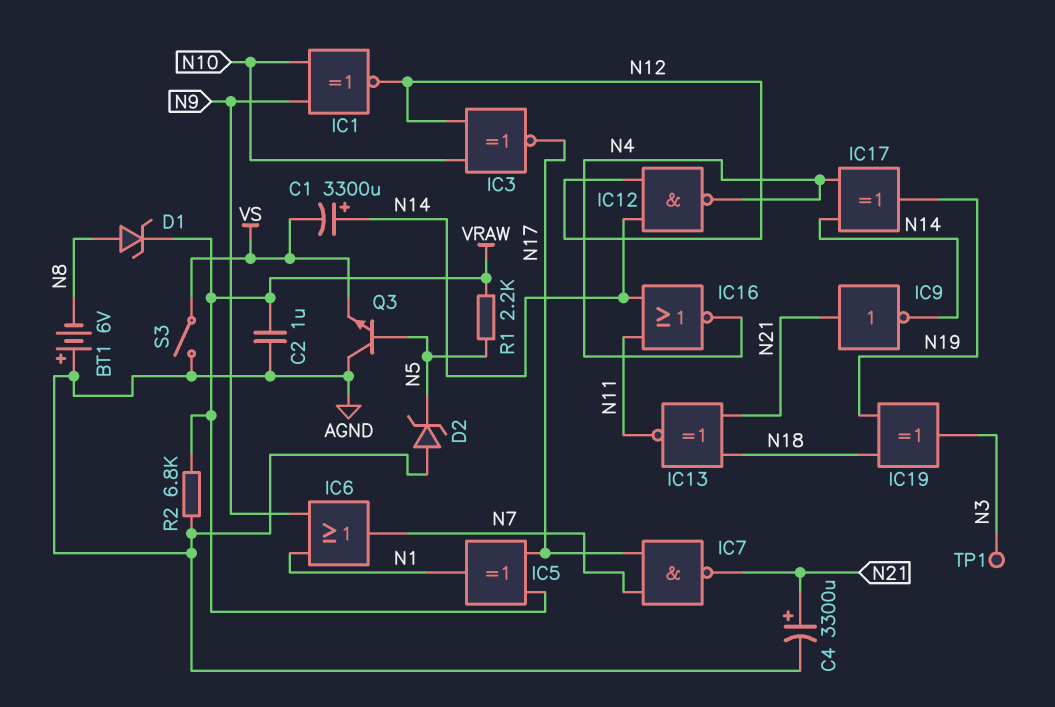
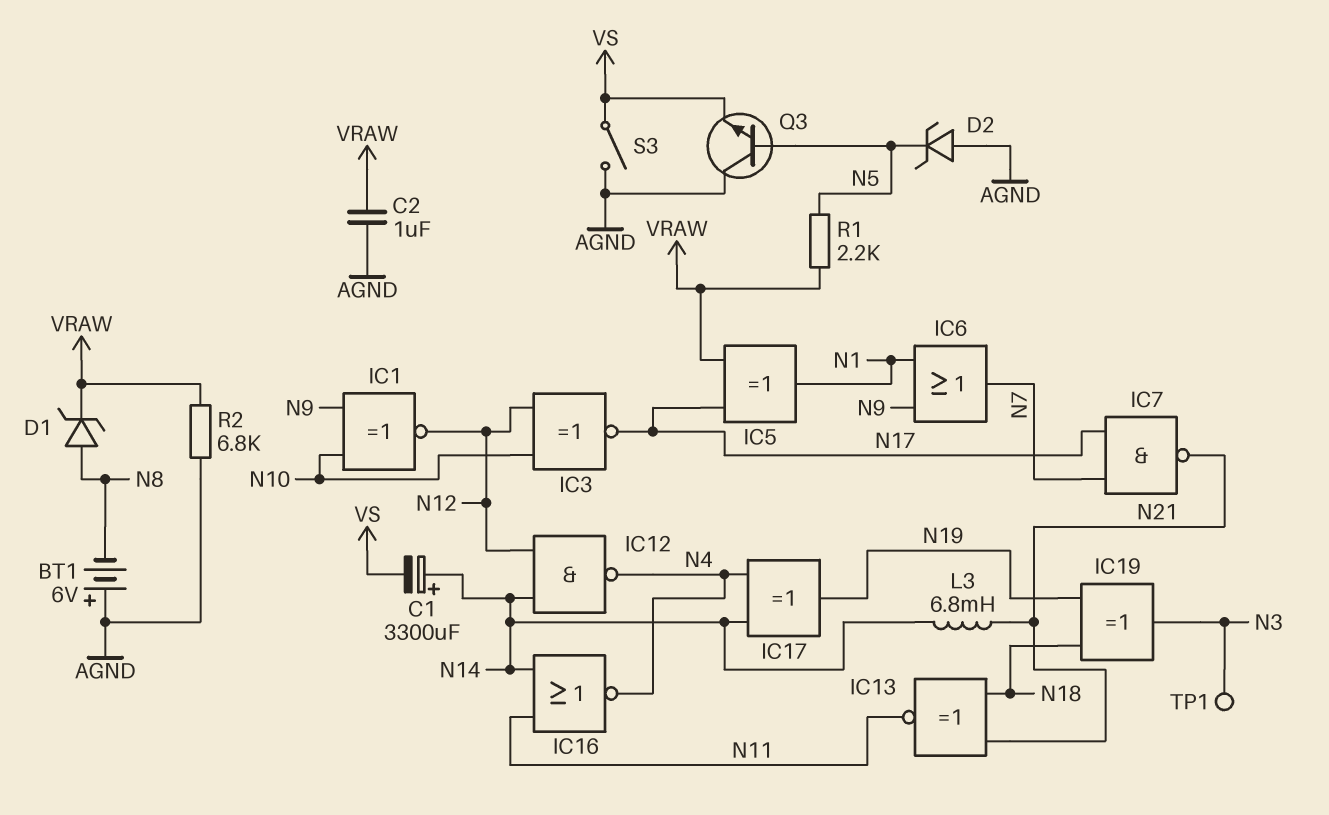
C4: 3300uF (plus N21, minus AGND) -> none
IC9: NOT (in N21, out N14) -> none
L3: none -> 6.8mH (N14, N21)

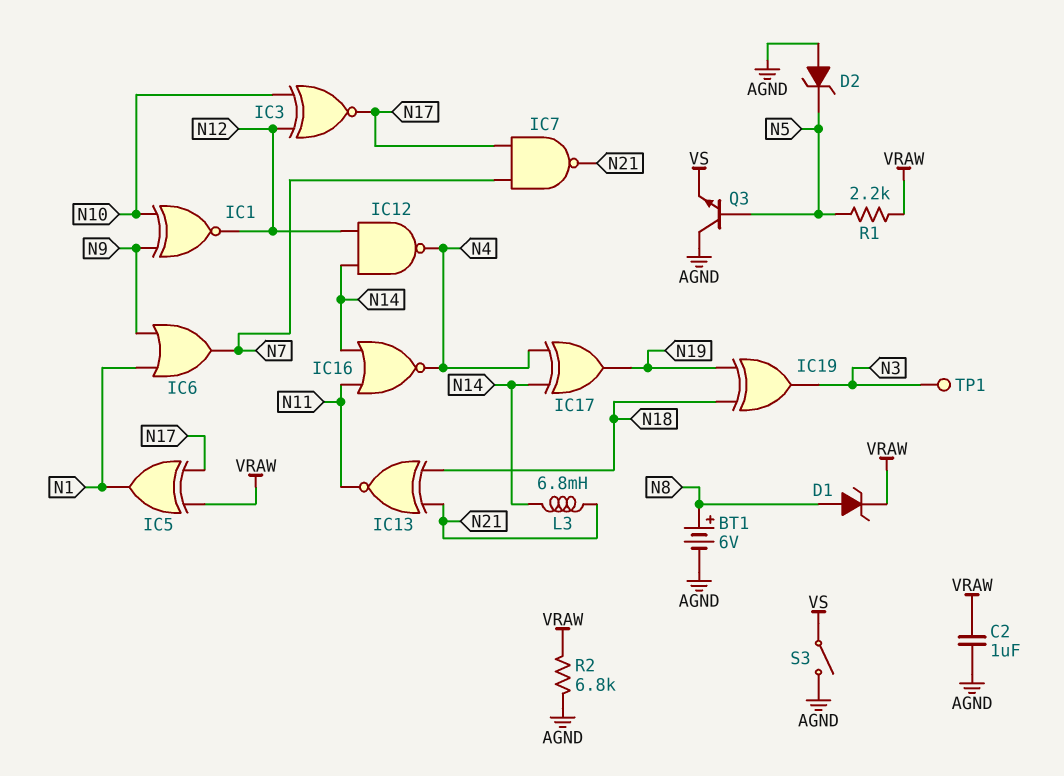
BT1: 6V (plus AGND, minus N8) -> 6V (plus N8, minus AGND)
C1: 3300uF (plus N14, minus VS) -> none

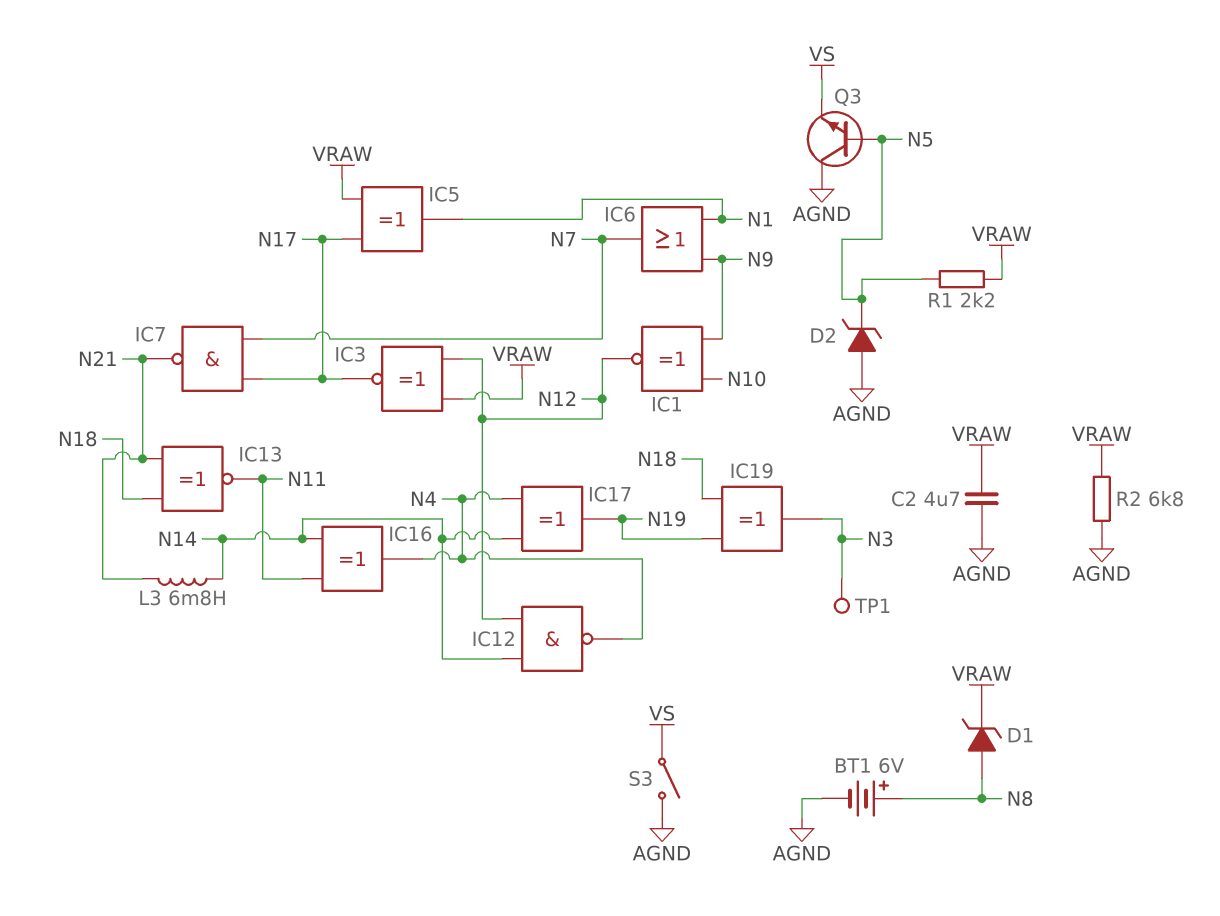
C2: 1uF (AGND, VRAW) -> 4.7uF (AGND, VRAW)
IC3: XNOR (in N10, in N12, out N17) -> XNOR (in N12, in VRAW, out N17)
IC16: NOR (in N11, in N14, out N4) -> XOR (in N11, in N14, out N4)

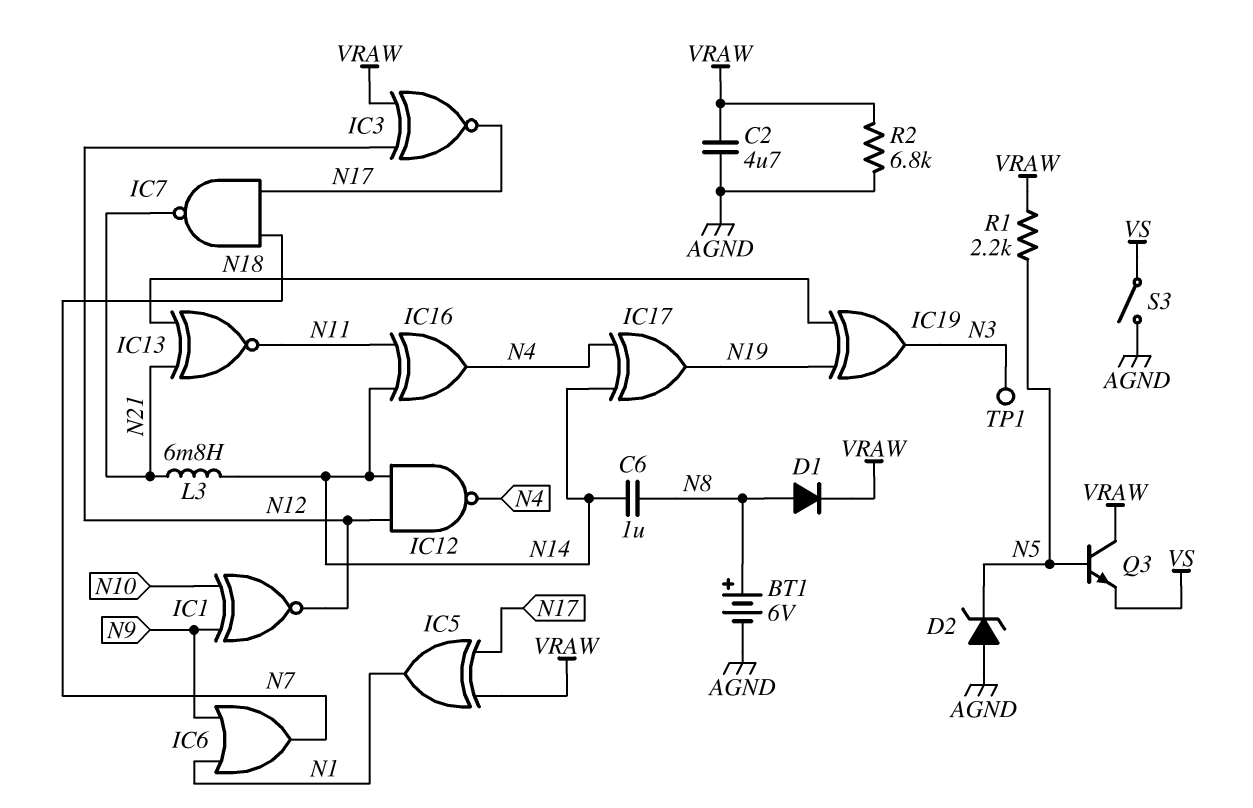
C6: none -> 1uF (N8, N14)
D1: zener (A N8, K VRAW) -> diode (A N8, K VRAW)
Q3: NPN (B N5, C AGND, E VS) -> NPN (B N5, C VRAW, E VS)

